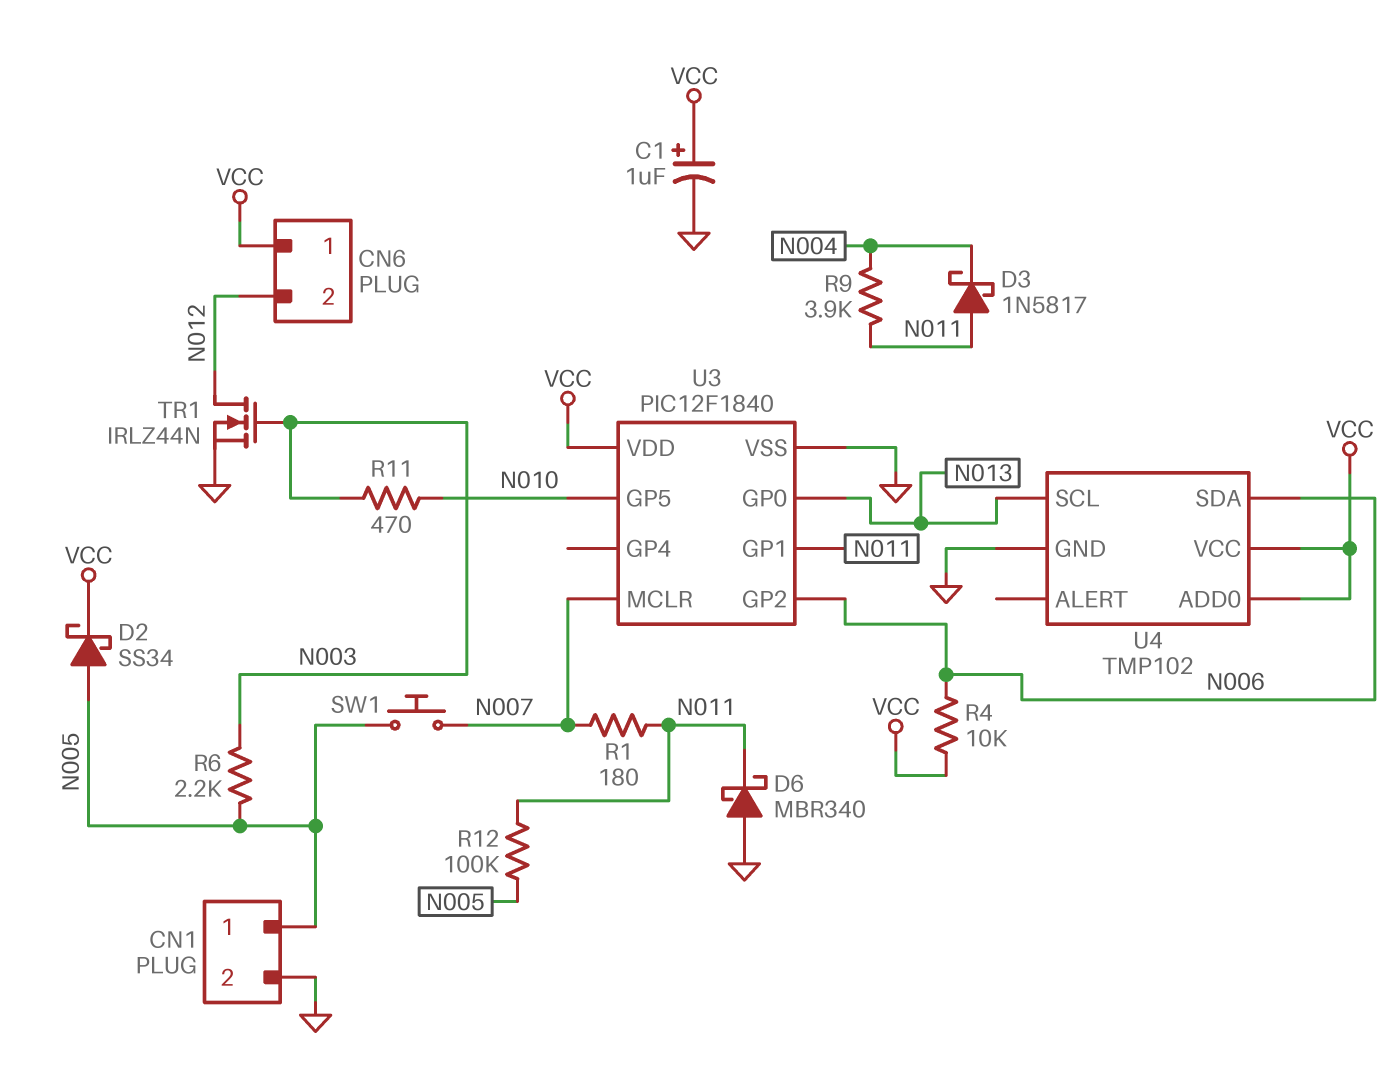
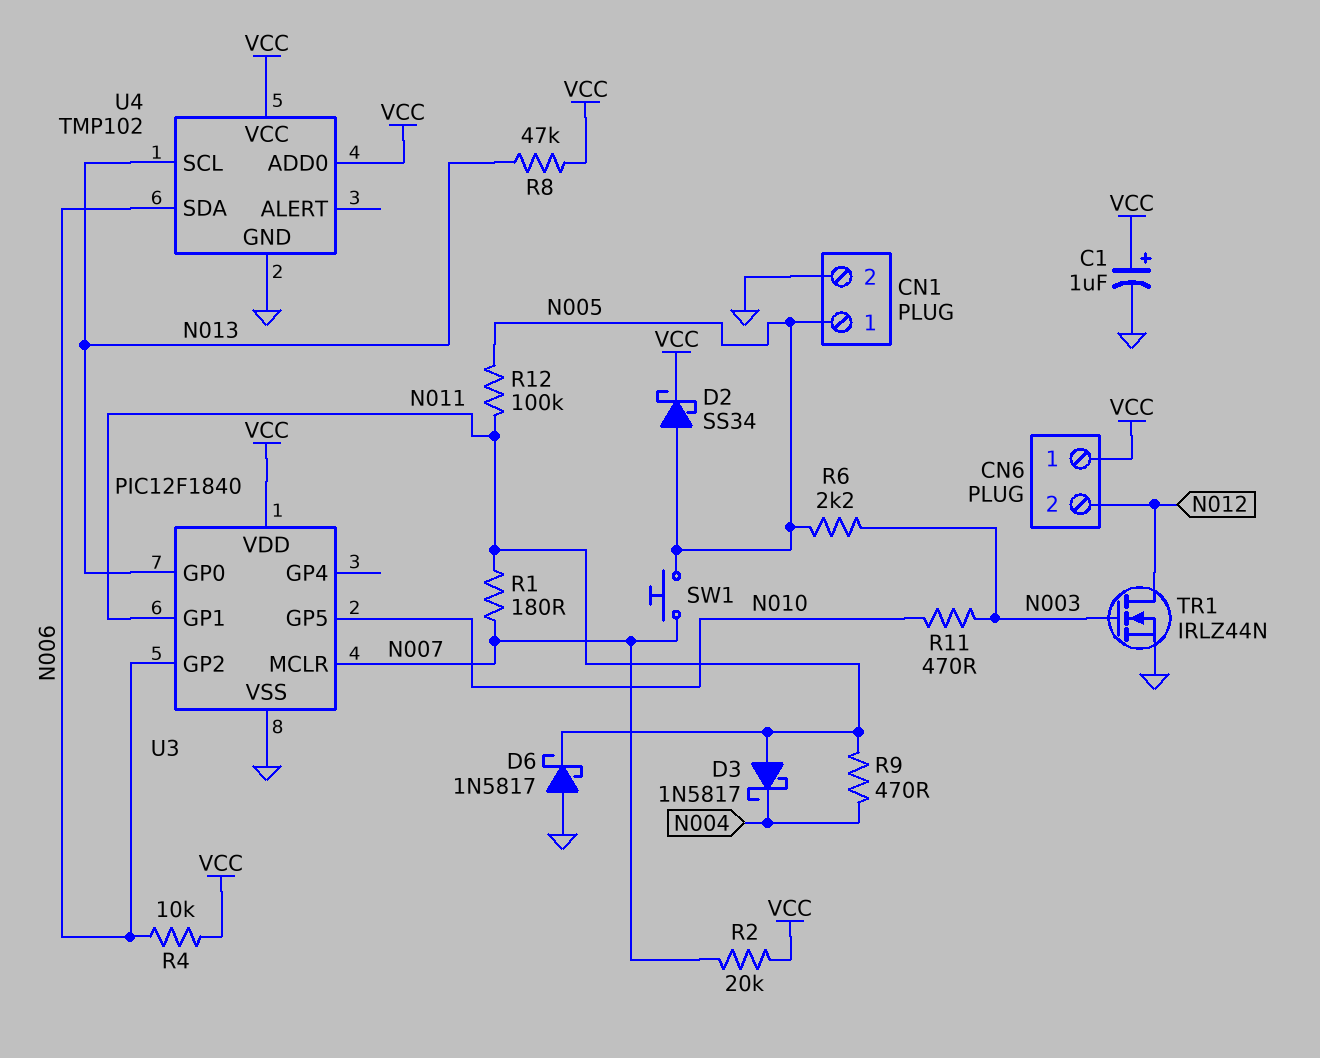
D6: schottky MBR340 (A GND, K N011) -> schottky 1N5817 (A GND, K N011)
R2: none -> 20k (N007, VCC)
R8: none -> 47k (N013, VCC)
R9: 3.9k (N004, N011) -> 470 (N004, N011)

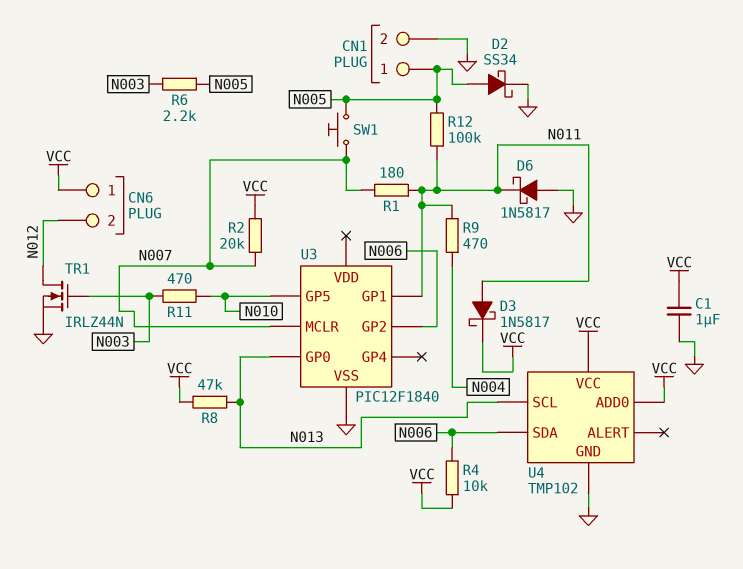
C1: 1uF (plus VCC, minus GND) -> 1uF (GND, VCC)
D2: schottky SS34 (A N005, K VCC) -> schottky SS34 (A N005, K GND)
D3: schottky 1N5817 (A N011, K N004) -> schottky 1N5817 (A N011, K VCC)
U3 pin VDD: VCC -> none

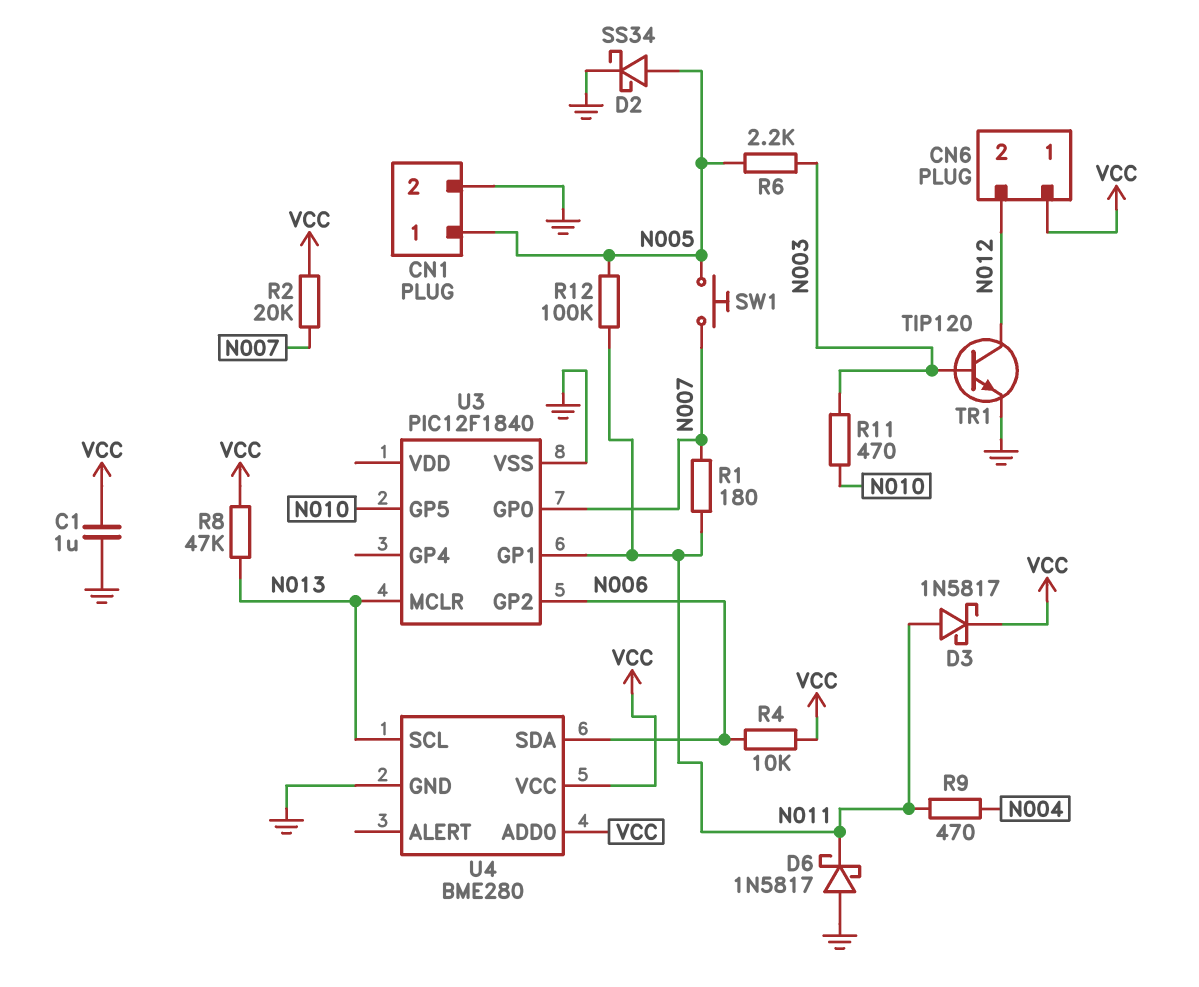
TR1: NMOS IRLZ44N (G N003, D N012, S GND) -> NPN TIP120 (B N003, C N012, E GND)
U3 pin GP0: N013 -> N007
U3 pin MCLR: N007 -> N013
U4: TMP102 -> BME280

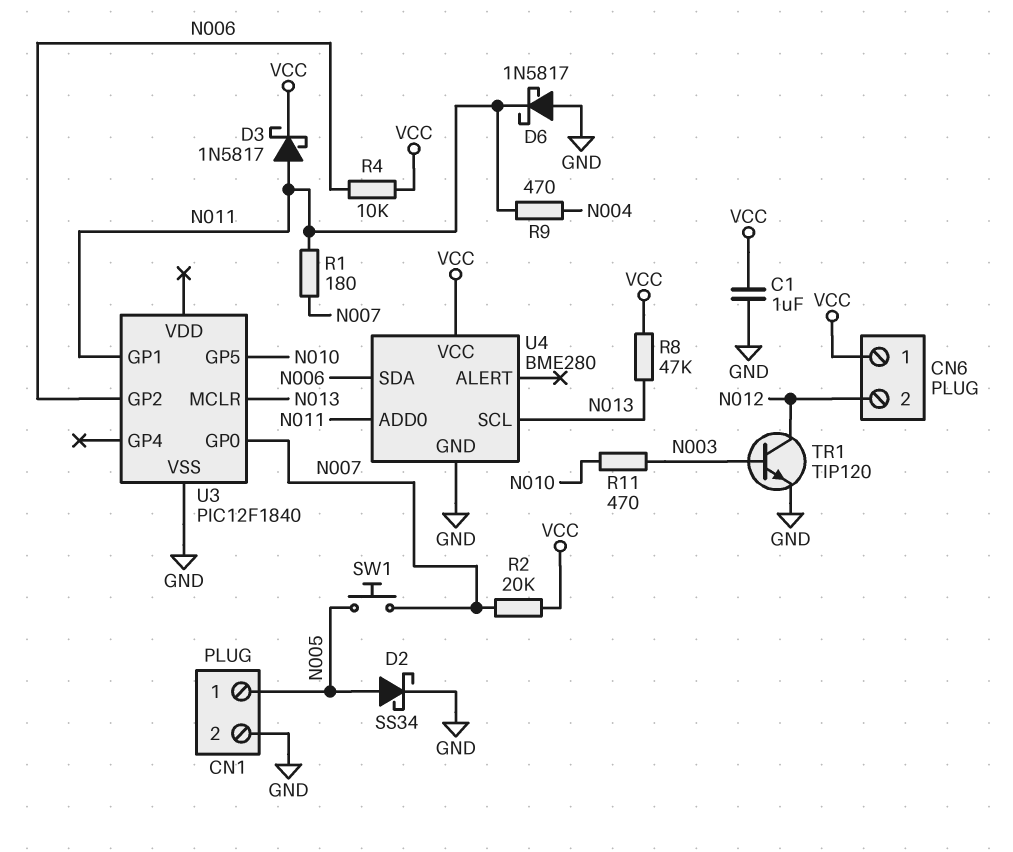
R6: 2.2k (N003, N005) -> none
R12: 100k (N005, N011) -> none
U4 pin ADD0: VCC -> N011

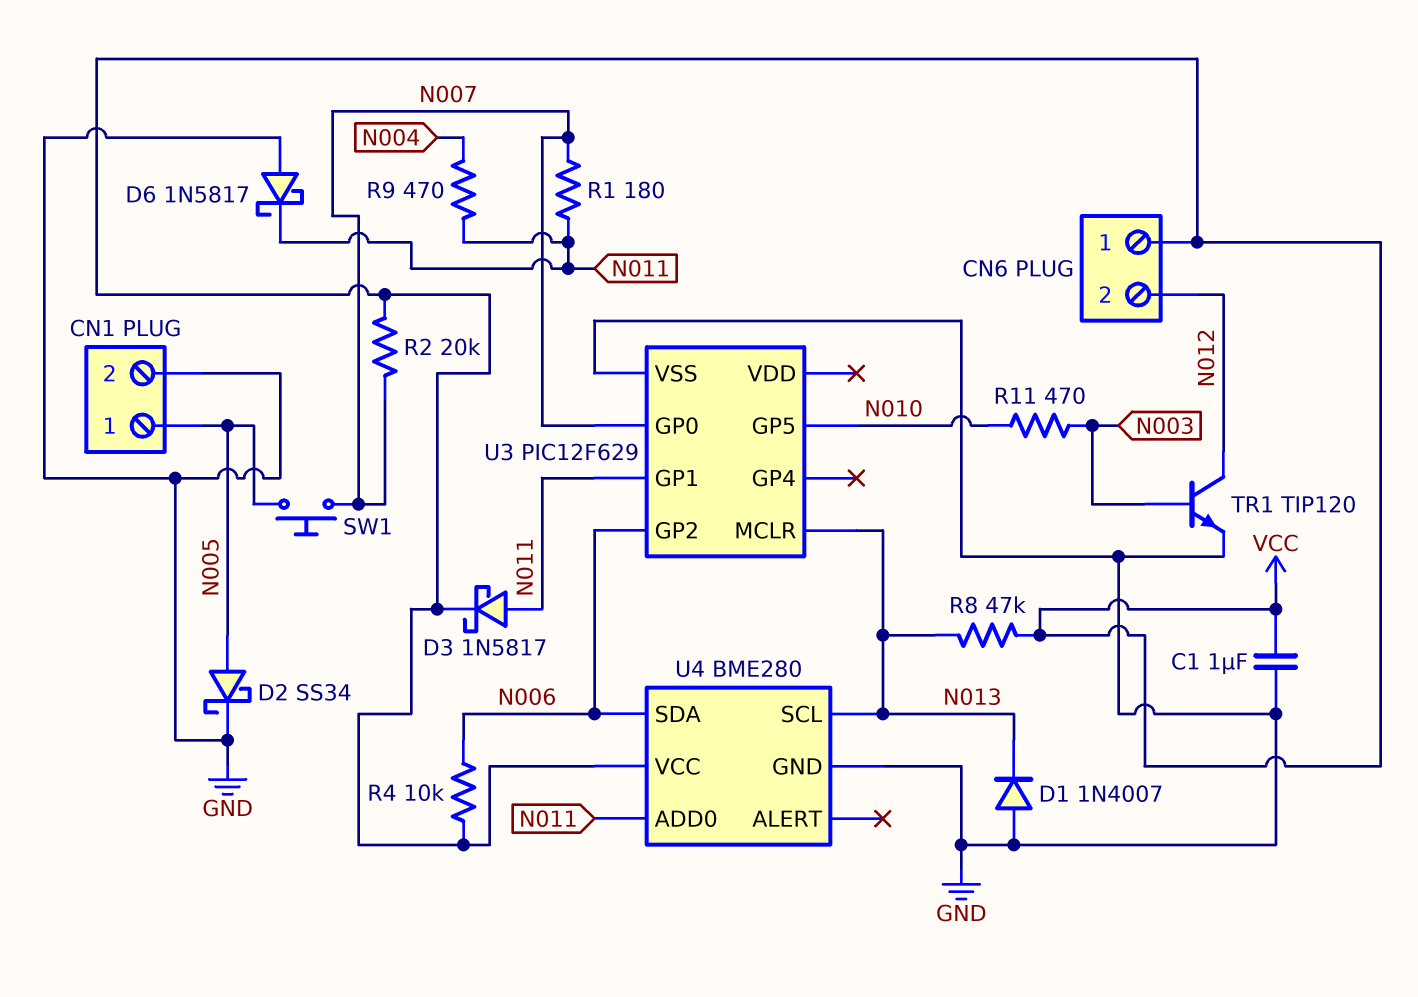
D1: none -> diode 1N4007 (A GND, K N013)
U3: PIC12F1840 -> PIC12F629

